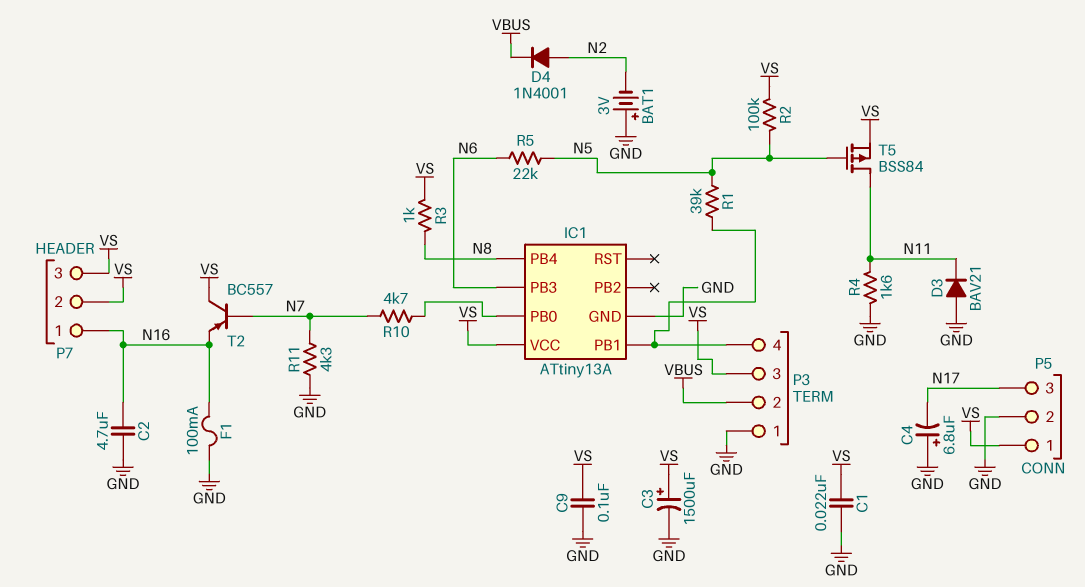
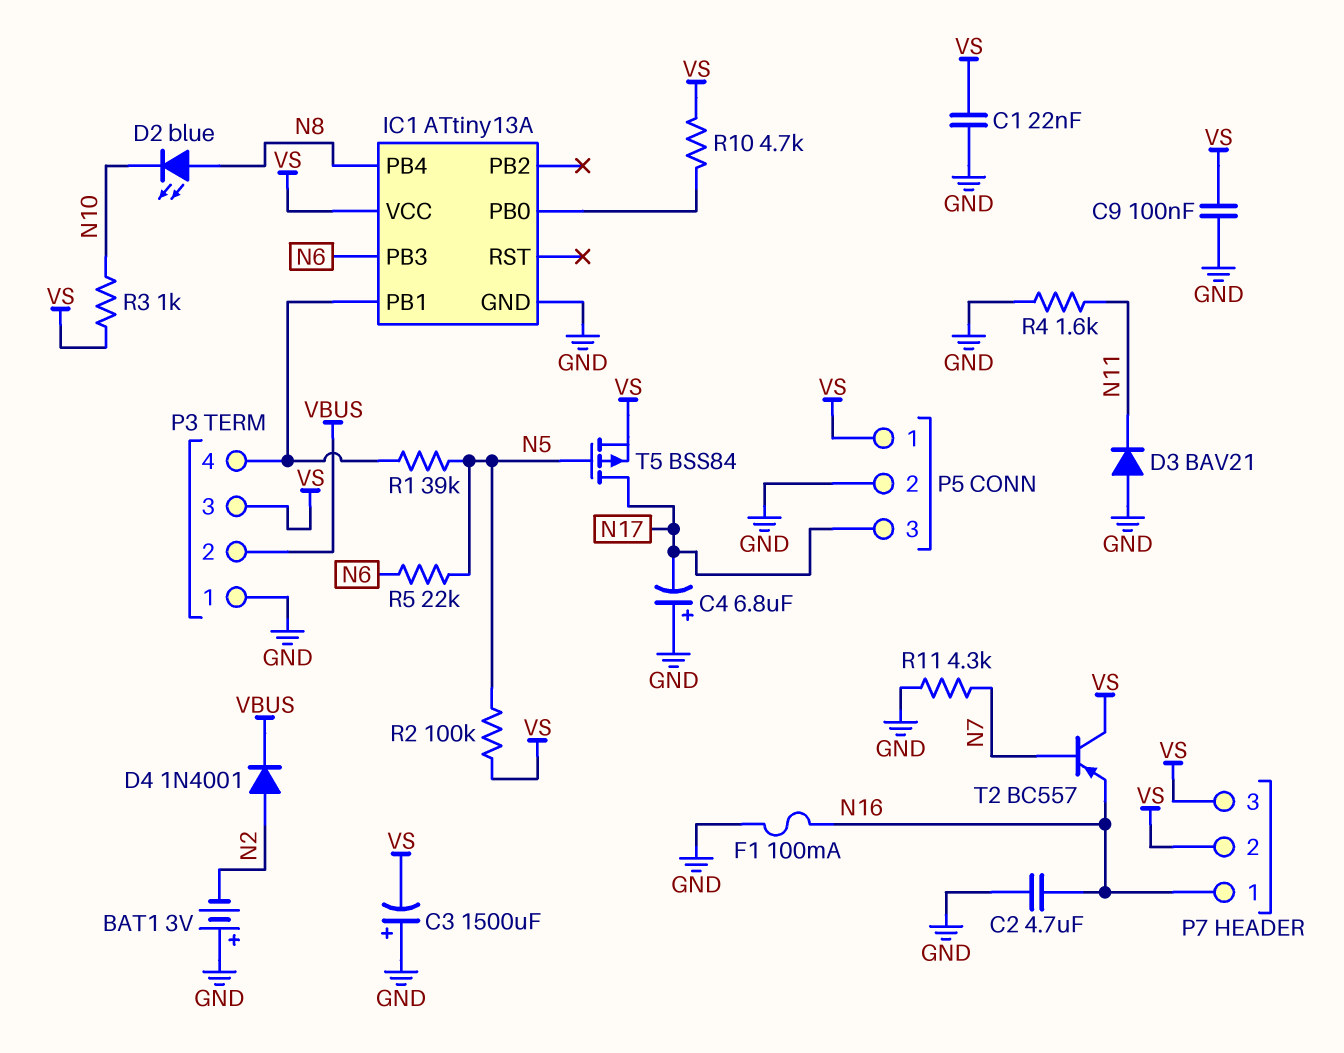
C3: 1500uF (plus VS, minus GND) -> 1500uF (plus GND, minus VS)
D2: none -> LED blue (A N8, K N10)
R3: 1k (N8, VS) -> 1k (N10, VS)
R10: 4.7k (IC1/PB0, N7) -> 4.7k (IC1/PB0, VS)
T5: PMOS BSS84 (G N5, D N11, S VS) -> PMOS BSS84 (G N5, D N17, S VS)

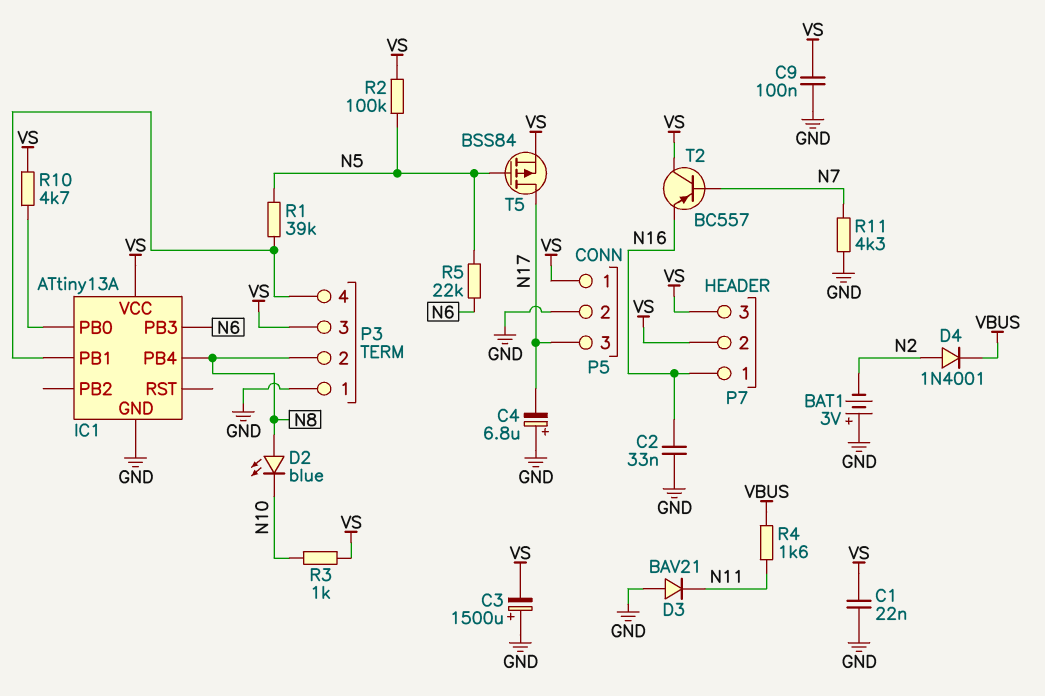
C2: 4.7uF (GND, N16) -> 33nF (GND, N16)
F1: 100mA (GND, N16) -> none
P3 pin 2: VBUS -> N8
R4: 1.6k (GND, N11) -> 1.6k (N11, VBUS)

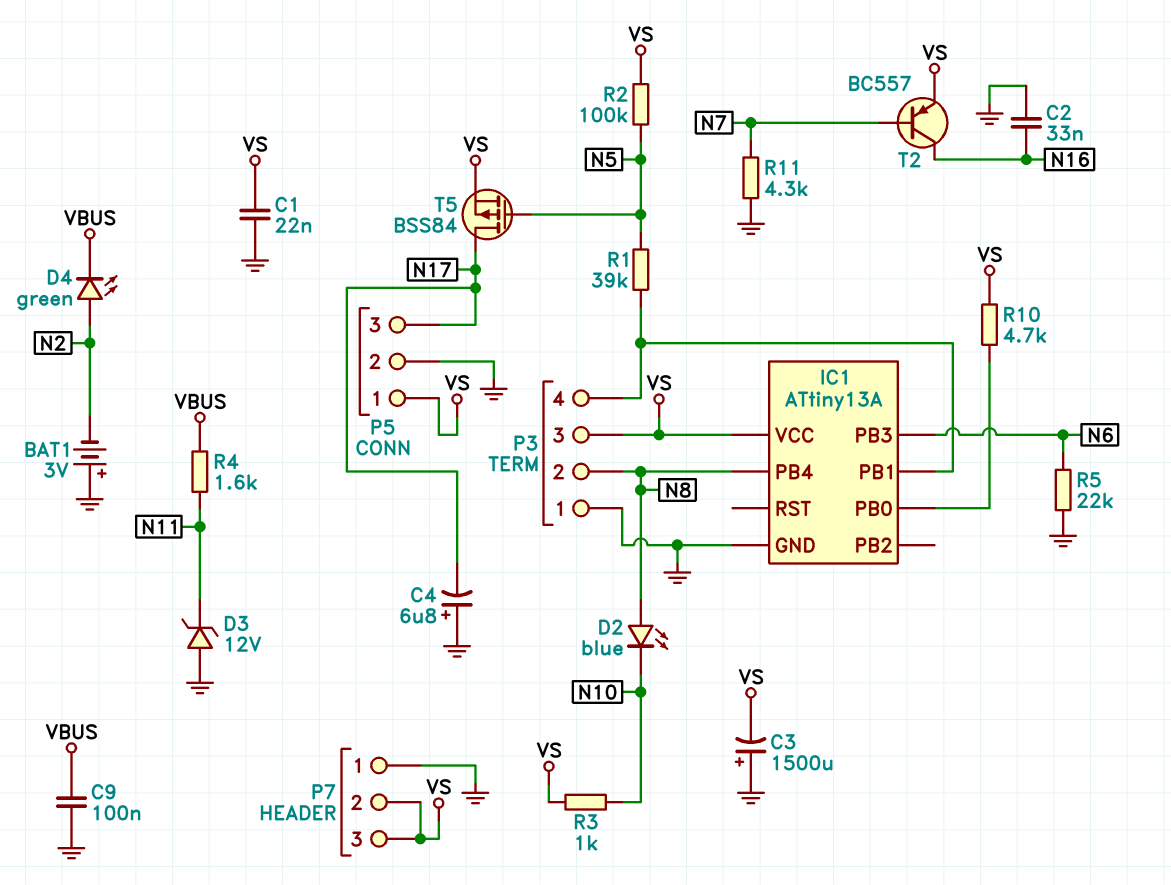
C9: 100nF (GND, VS) -> 100nF (GND, VBUS)
D3: diode BAV21 (A GND, K N11) -> zener 12V (A GND, K N11)
D4: diode 1N4001 (A N2, K VBUS) -> LED green (A N2, K VBUS)
P7 pin 1: N16 -> GND
R5: 22k (N5, N6) -> 22k (GND, N6)
T2: PNP BC557 (B N7, C VS, E N16) -> PNP BC557 (B N7, C N16, E VS)

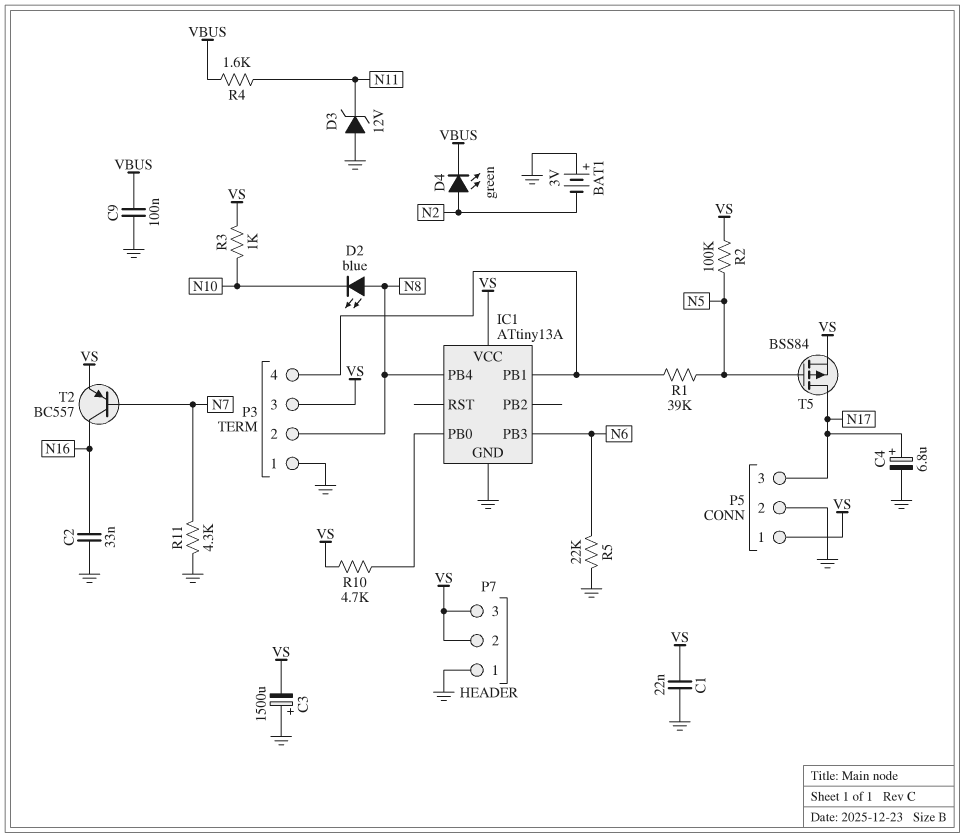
C4: 6.8uF (plus GND, minus N17) -> 6.8uF (plus N17, minus GND)

